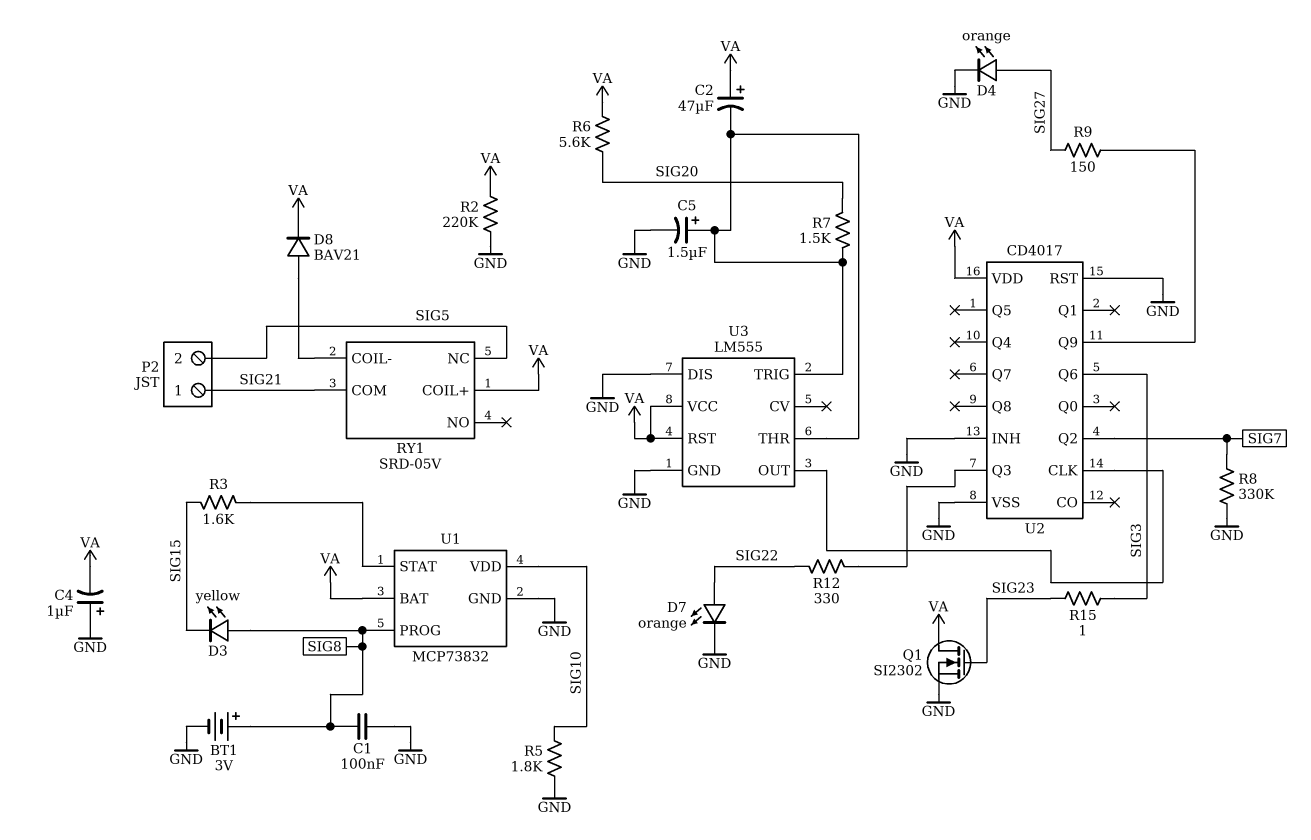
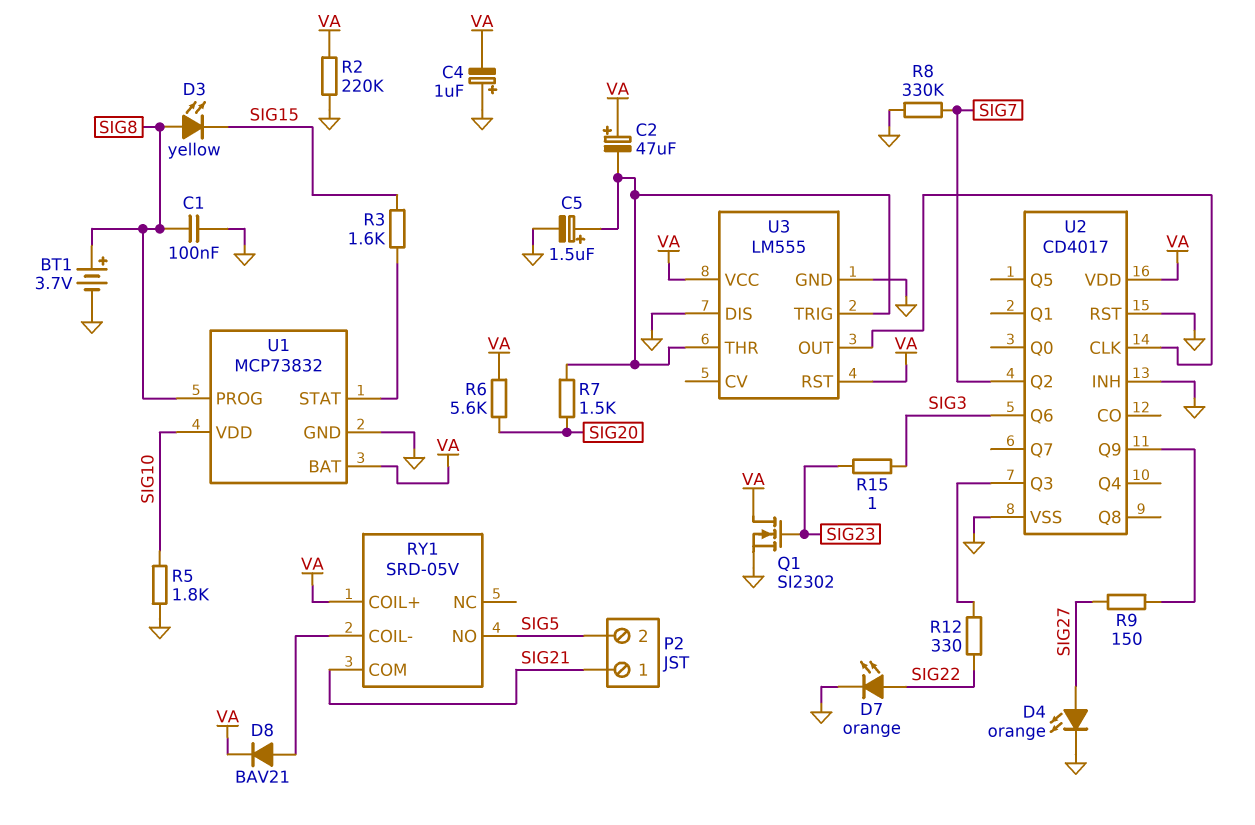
BT1: 3V (plus SIG8, minus GND) -> 3.7V (plus SIG8, minus GND)
RY1 pin NC: SIG5 -> none
RY1 pin NO: none -> SIG5

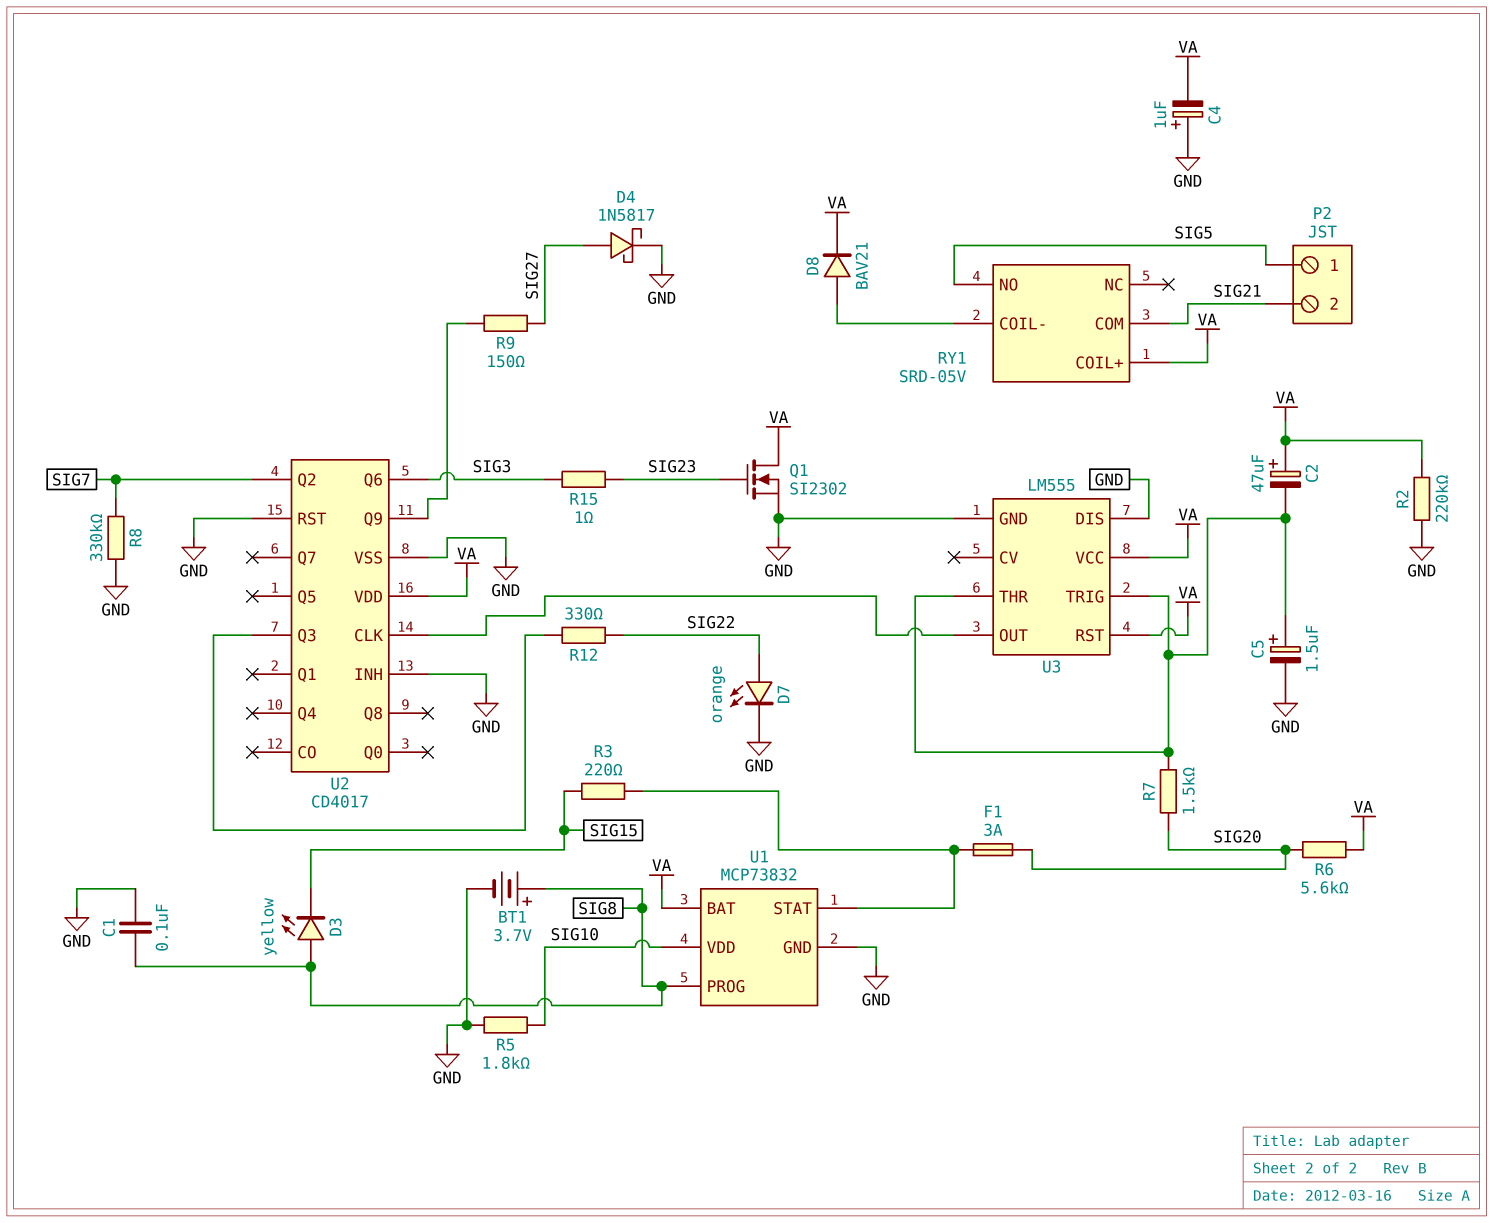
D4: LED orange (A SIG27, K GND) -> schottky 1N5817 (A SIG27, K GND)
F1: none -> 3A (SIG20, U1/STAT)
P2 pin 1: SIG21 -> SIG5
P2 pin 2: SIG5 -> SIG21
R3: 1.6k (SIG15, U1/STAT) -> 220 (SIG15, U1/STAT)

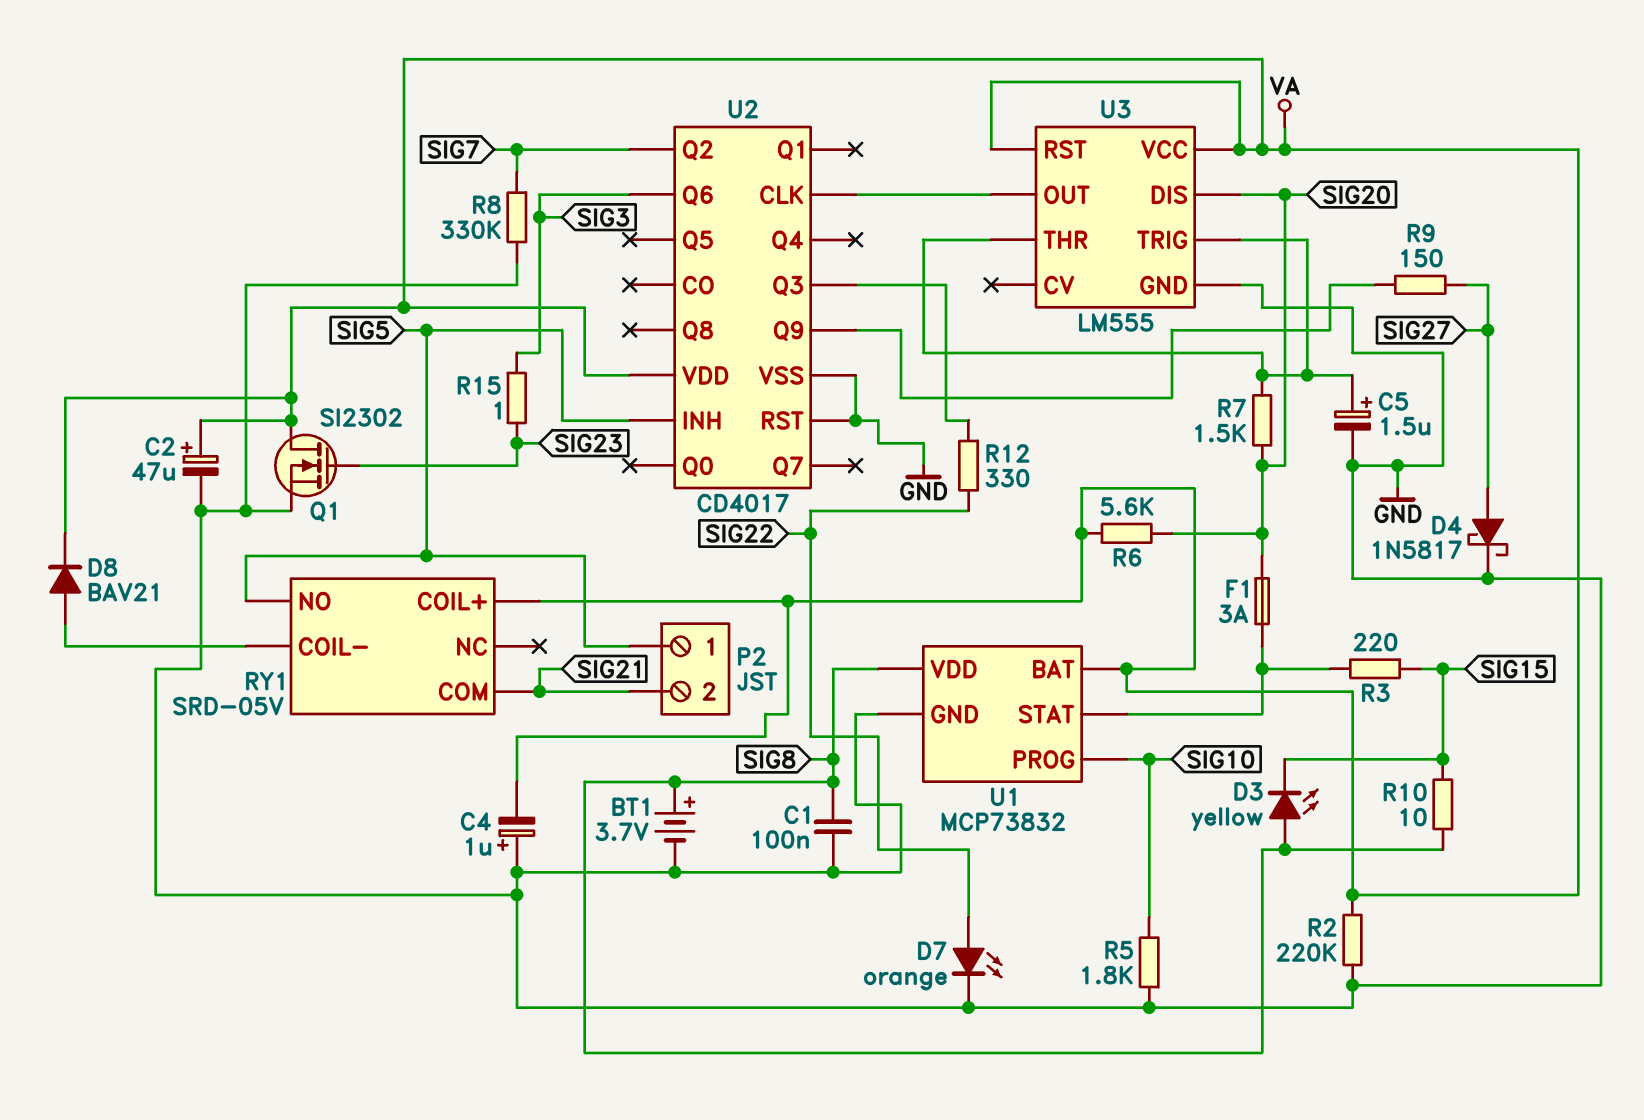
C2: 47uF (plus VA, minus U3/THR) -> 47uF (plus VA, minus GND)
R10: none -> 10 (SIG8, SIG15)
U1 pin PROG: SIG8 -> SIG10
U1 pin VDD: SIG10 -> SIG8
U2 pin INH: GND -> SIG5
U3 pin DIS: GND -> SIG20

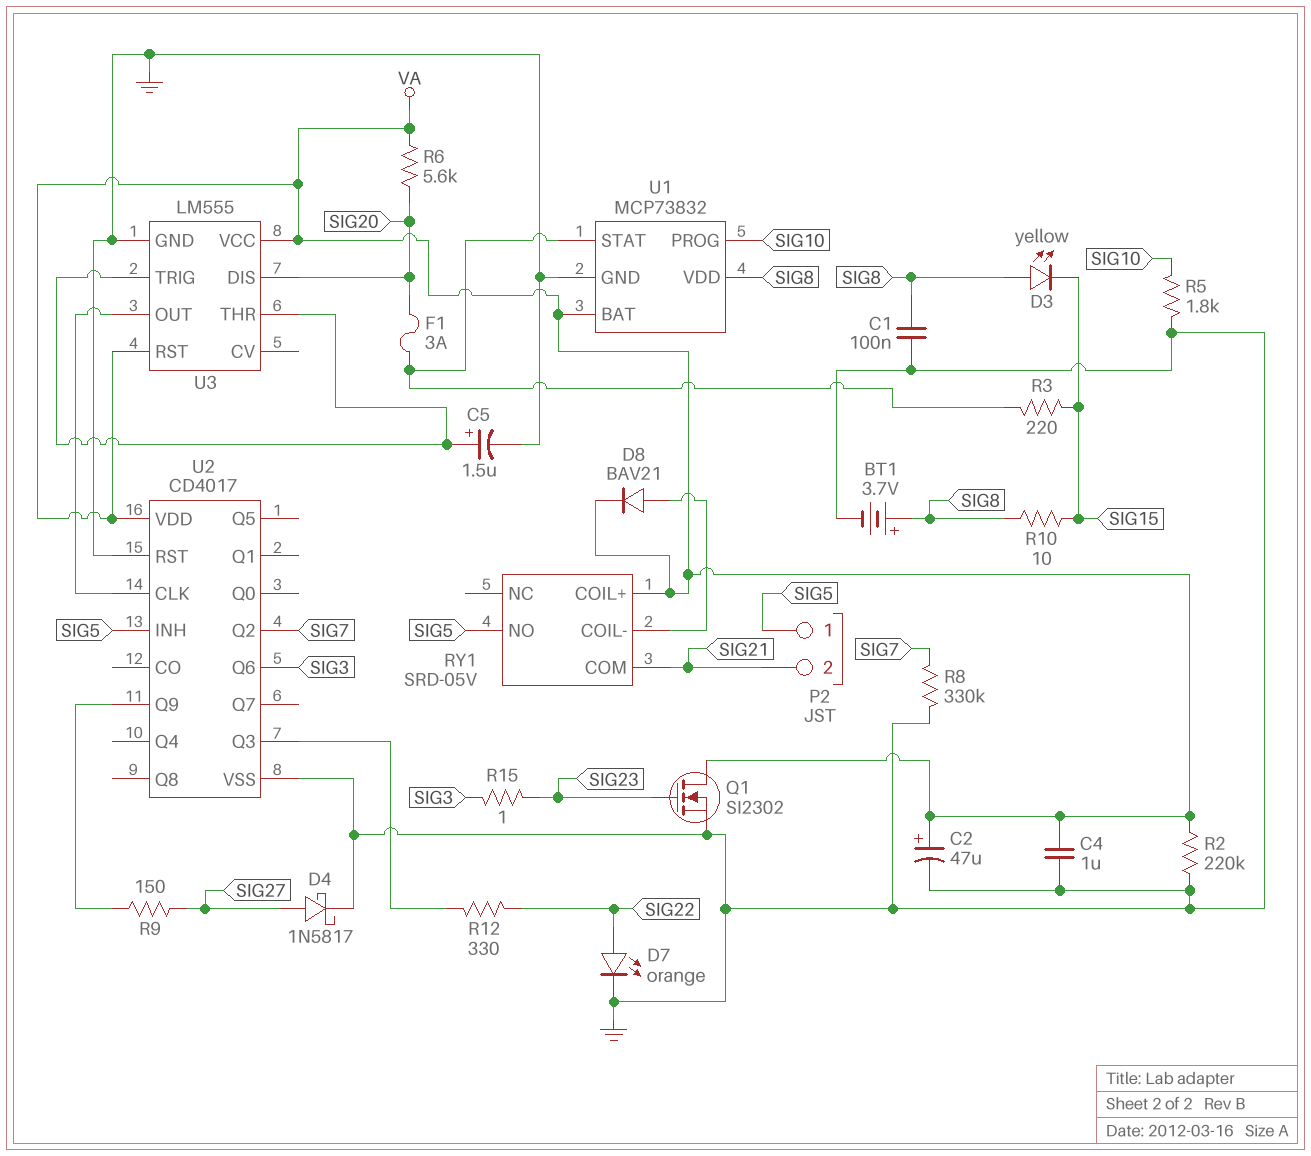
C4: 1uF (plus GND, minus VA) -> 1uF (GND, VA)
R7: 1.5k (SIG20, U3/THR) -> none

